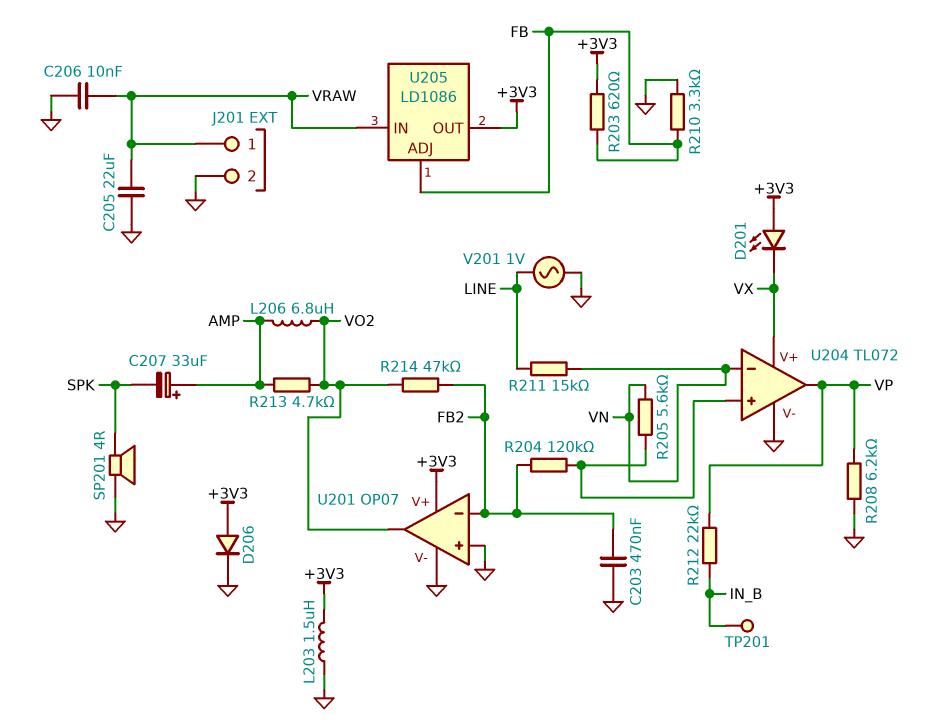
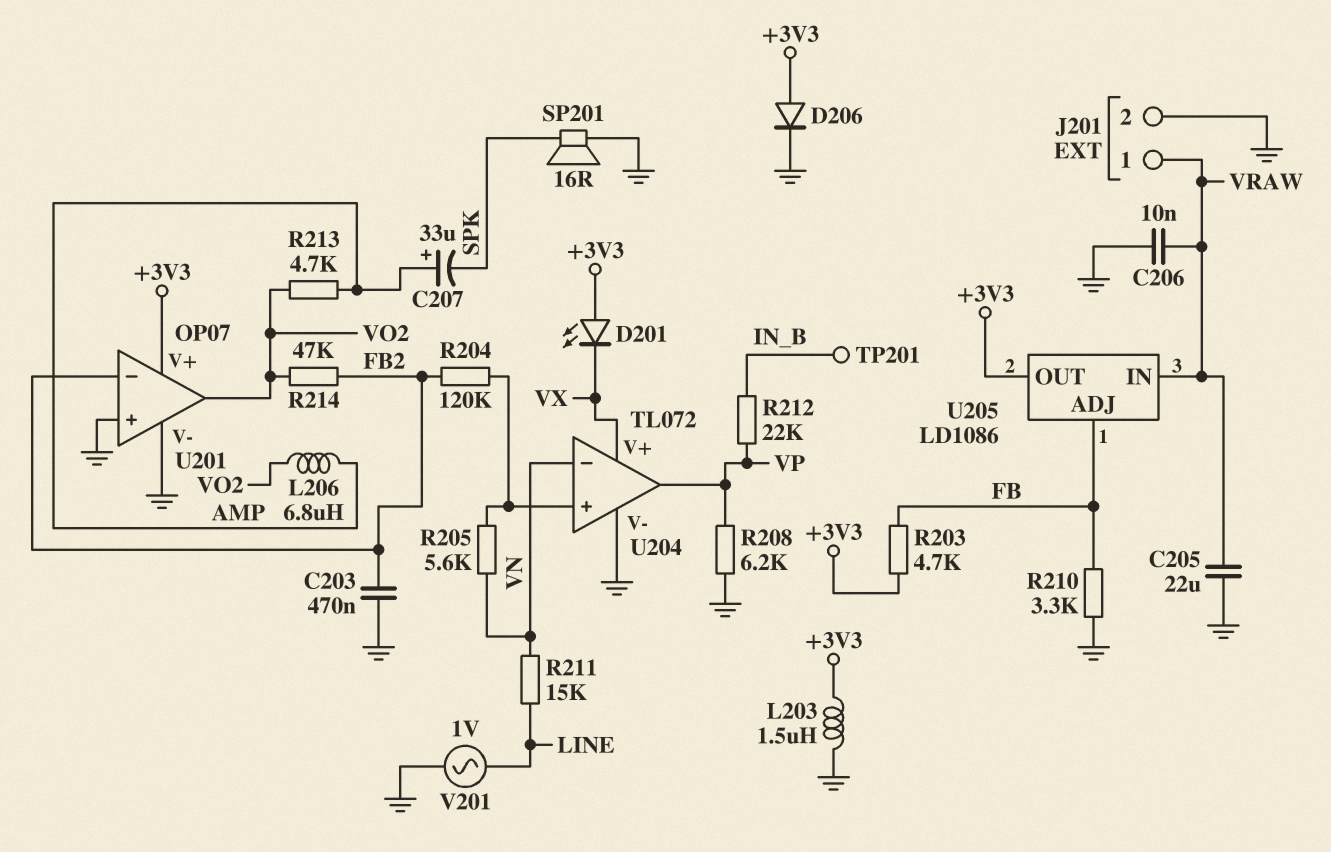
R203: 620 (+3V3, FB) -> 4.7k (+3V3, FB)
SP201: speaker 4R (GND, SPK) -> speaker 16R (GND, SPK)

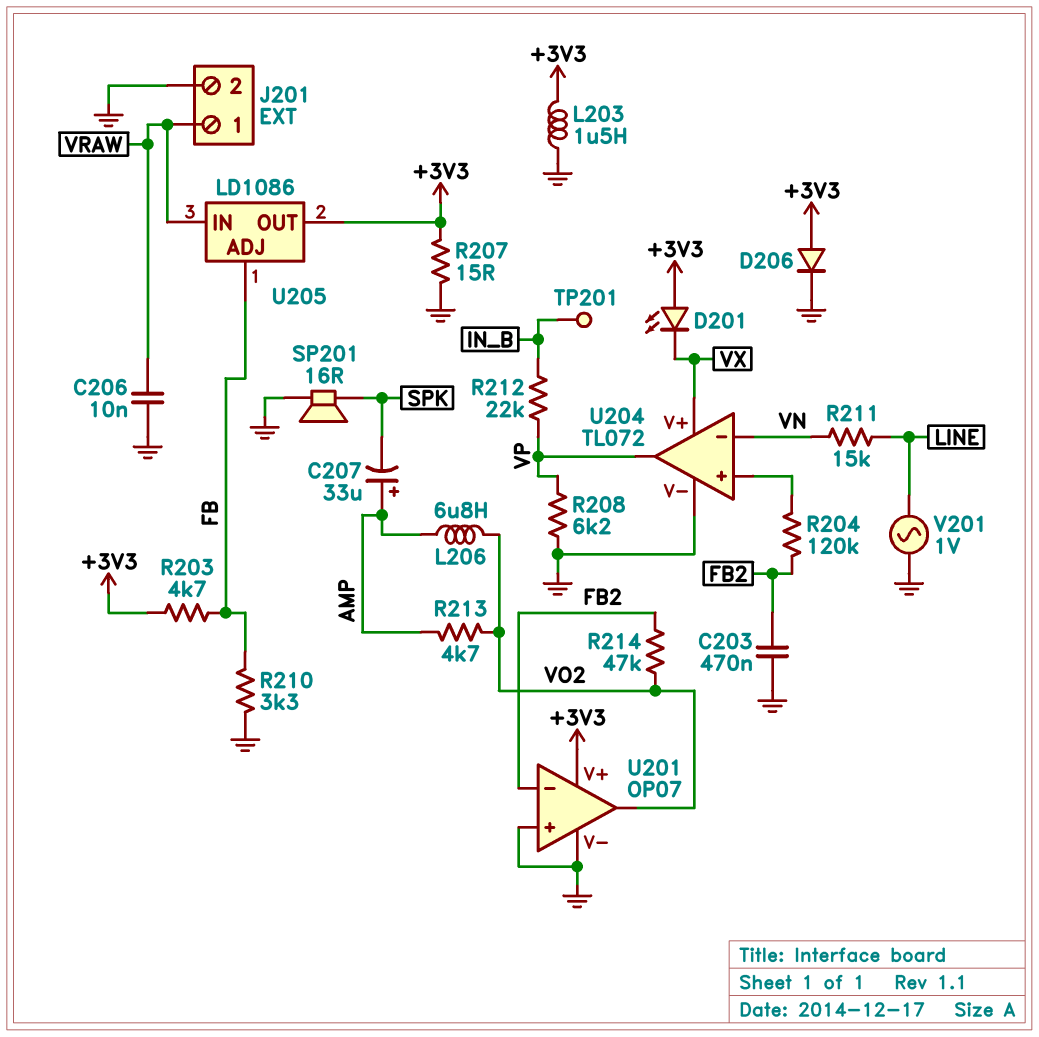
C205: 22uF (GND, VRAW) -> none
R205: 5.6k (U204/in+, VN) -> none
R207: none -> 15 (+3V3, GND)

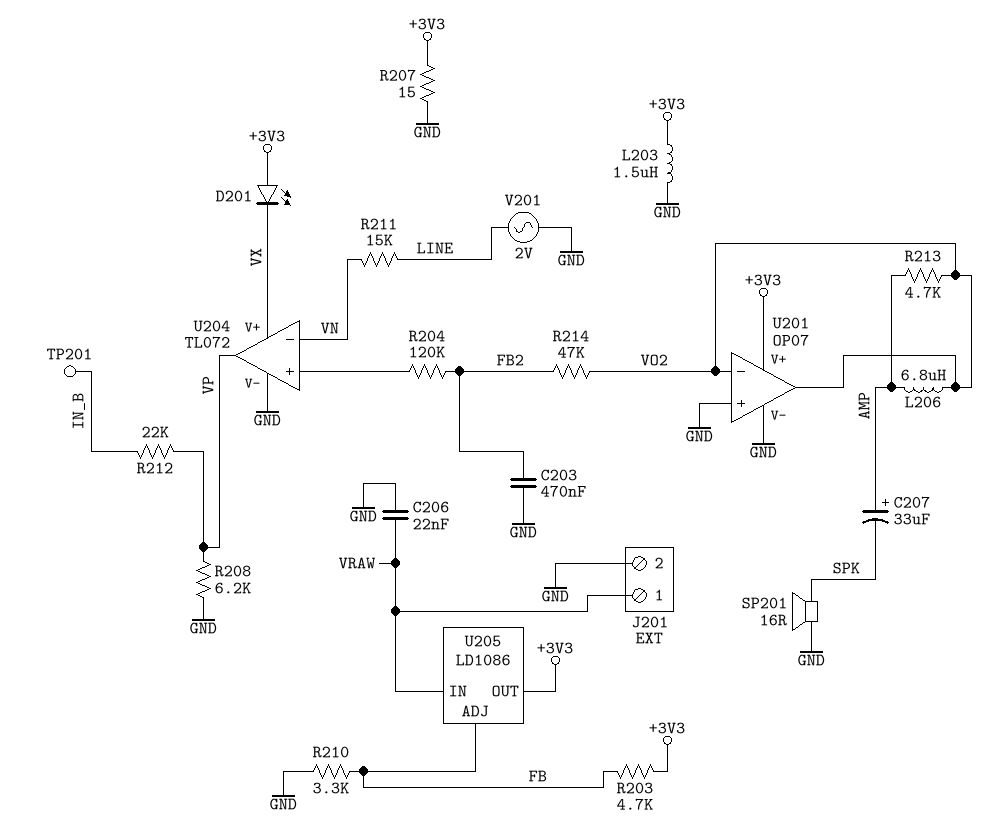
C206: 10nF (GND, VRAW) -> 22nF (GND, VRAW)
D206: diode (A +3V3, K GND) -> none
U201 pin in-: FB2 -> VO2
V201: AC 1V (GND, LINE) -> AC 2V (GND, LINE)

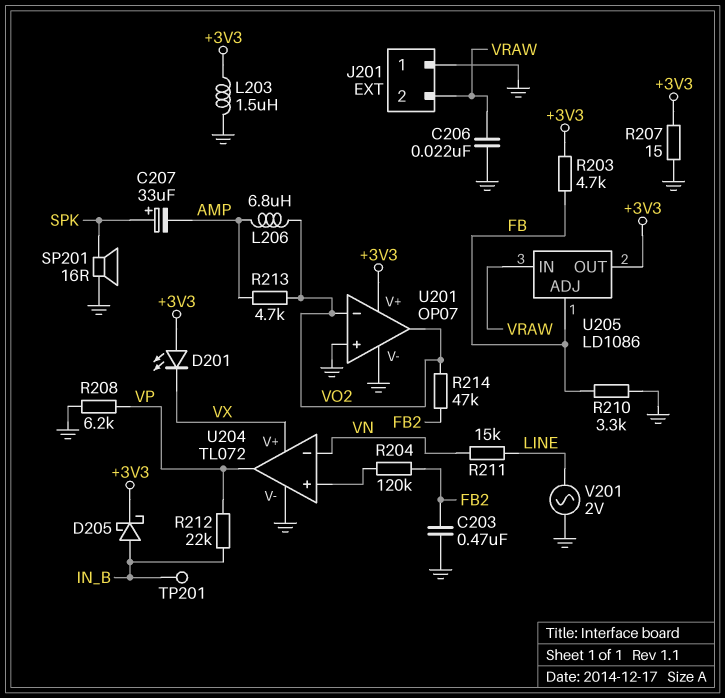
C207: 33uF (plus AMP, minus SPK) -> 33uF (plus SPK, minus AMP)
D205: none -> schottky (A IN_B, K +3V3)
J201 pin 1: VRAW -> GND
J201 pin 2: GND -> VRAW

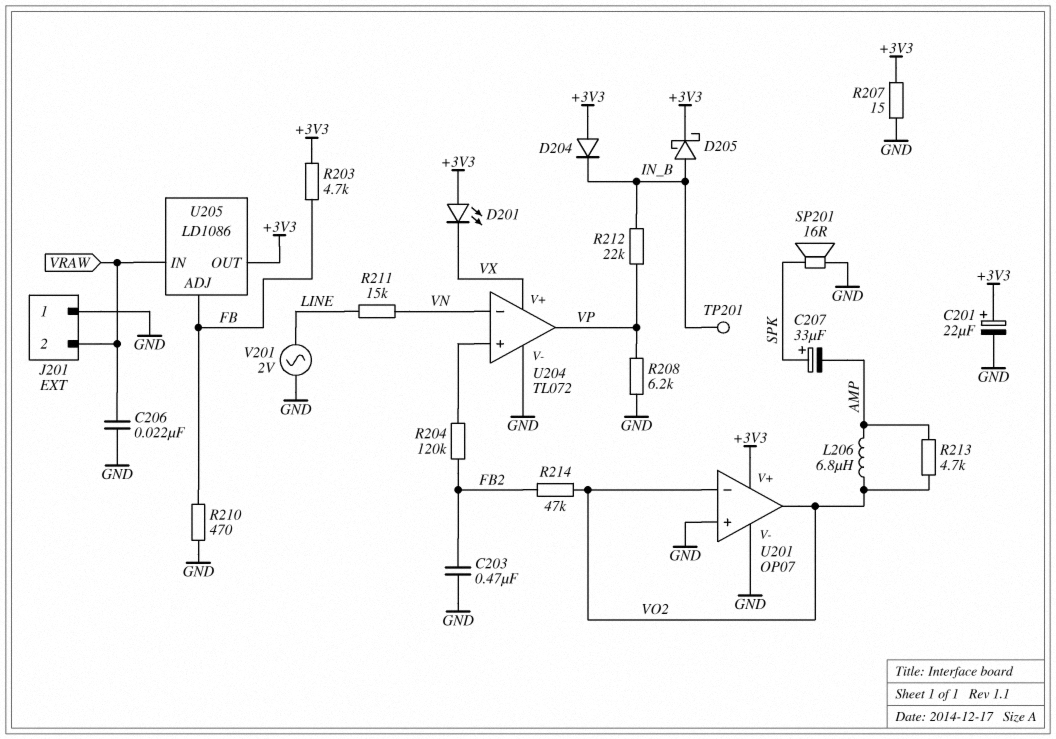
C201: none -> 22uF (plus +3V3, minus GND)
D204: none -> diode (A +3V3, K IN_B)
L203: 1.5uH (+3V3, GND) -> none
R210: 3.3k (FB, GND) -> 470 (FB, GND)

